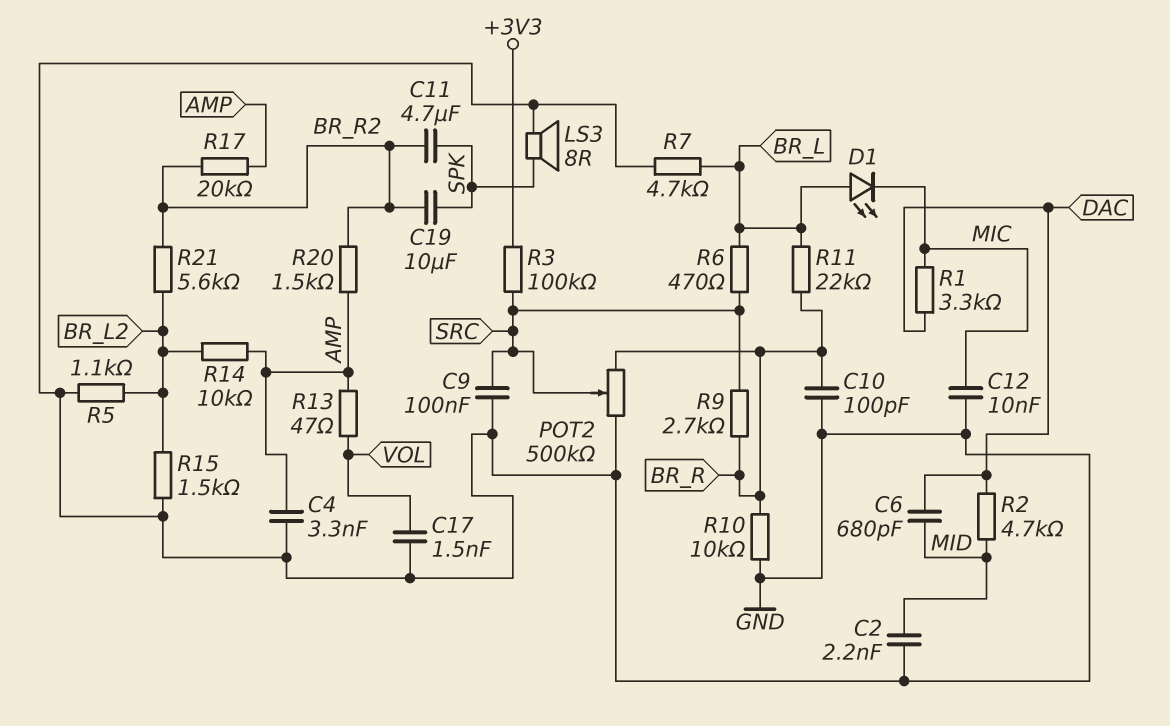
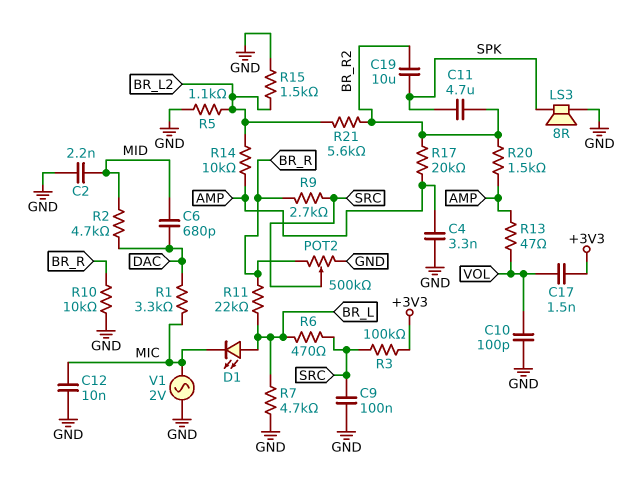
C10: 100pF (BR_R, GND) -> 100pF (GND, VOL)
C17: 1.5nF (GND, VOL) -> 1.5nF (+3V3, VOL)
V1: none -> AC 2V (GND, MIC)

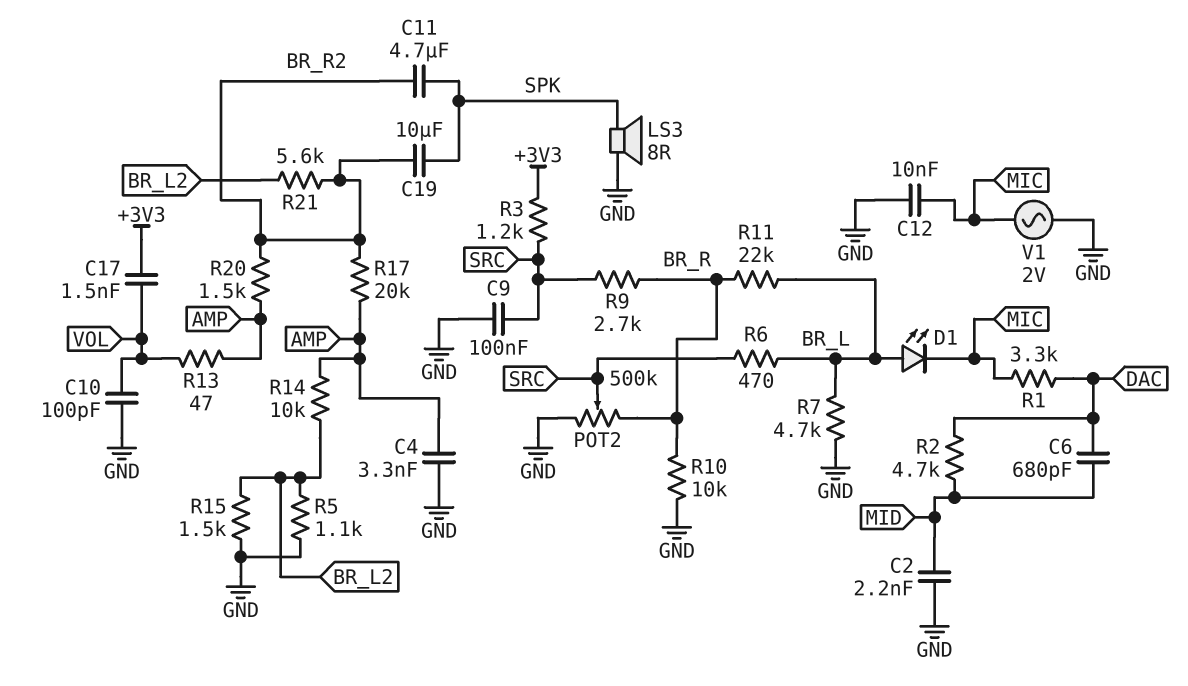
R3: 100k (+3V3, SRC) -> 1.2k (+3V3, SRC)

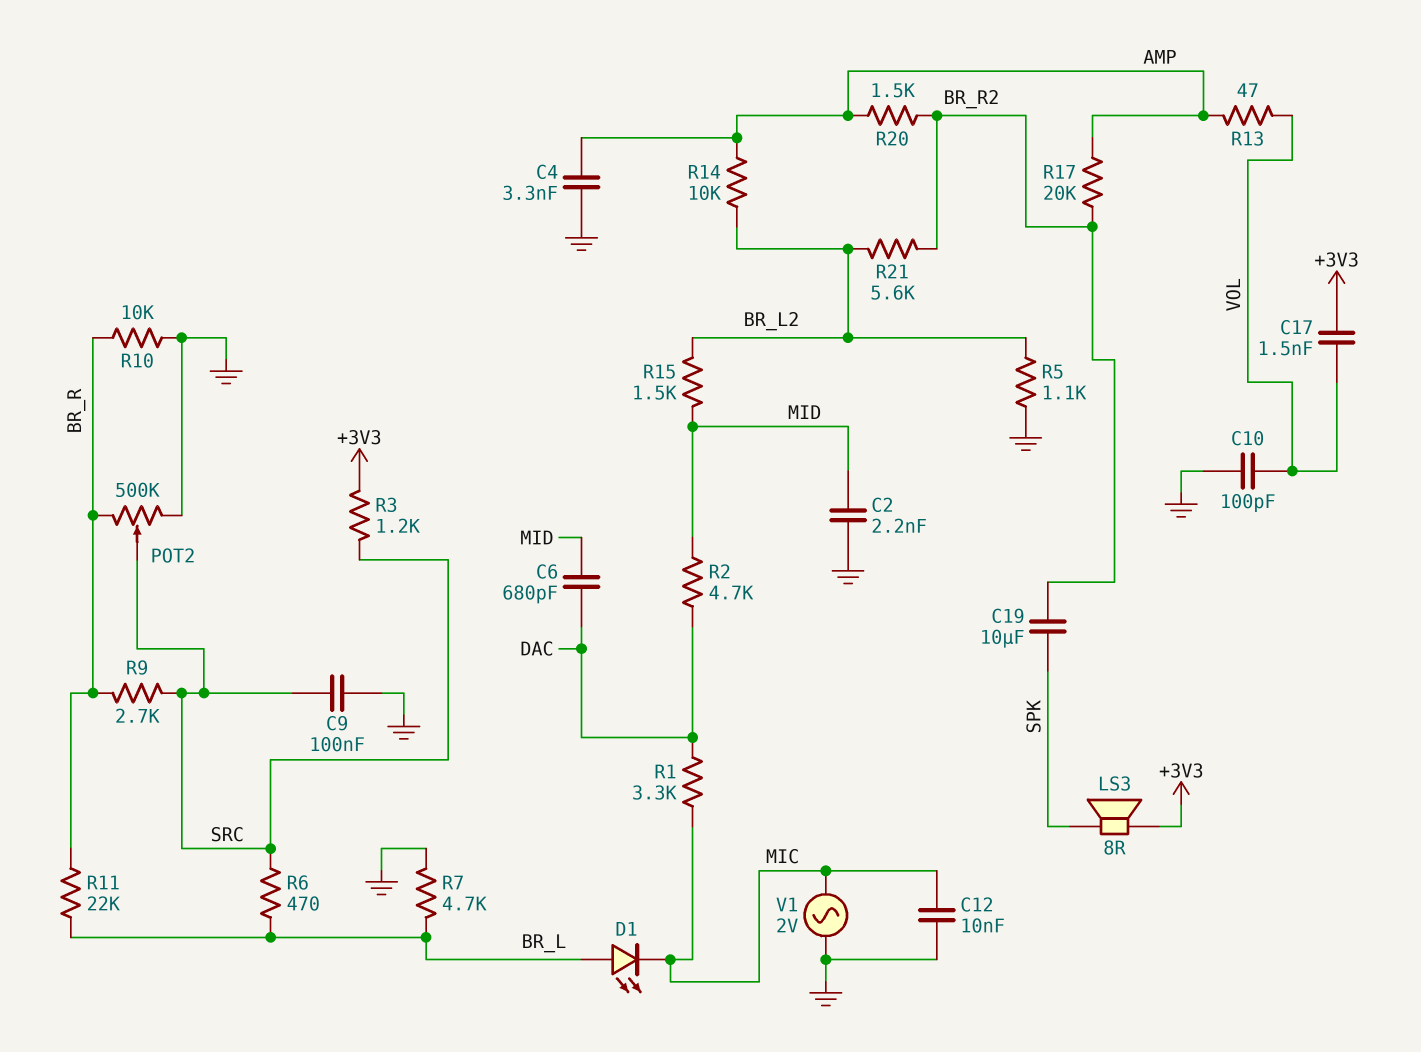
C11: 4.7uF (BR_R2, SPK) -> none
LS3: speaker 8R (GND, SPK) -> speaker 8R (+3V3, SPK)
R15: 1.5k (BR_L2, GND) -> 1.5k (BR_L2, MID)

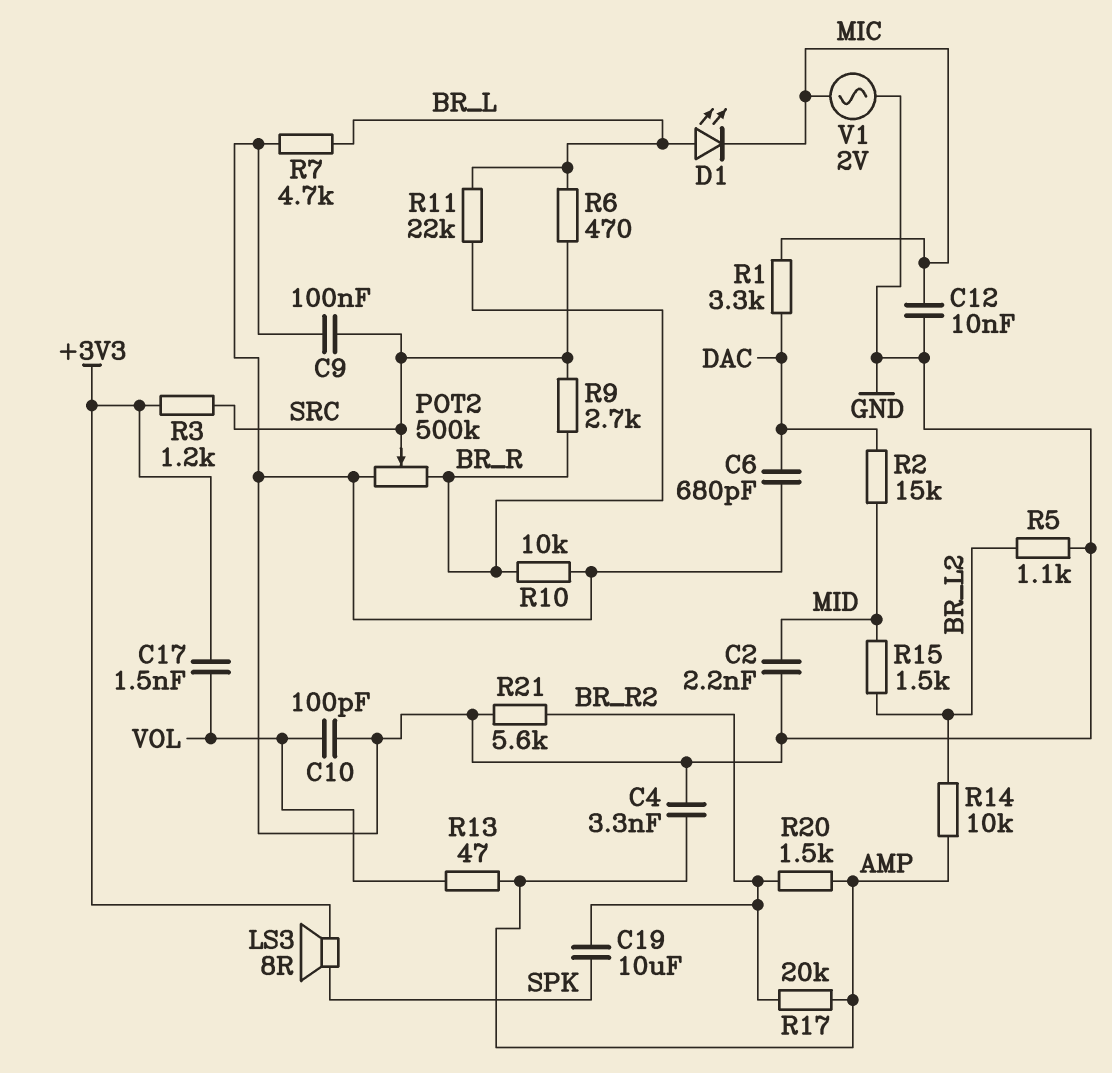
C6: 680pF (DAC, MID) -> 680pF (DAC, GND)
R2: 4.7k (DAC, MID) -> 15k (DAC, MID)
R21: 5.6k (BR_L2, BR_R2) -> 5.6k (BR_R2, GND)

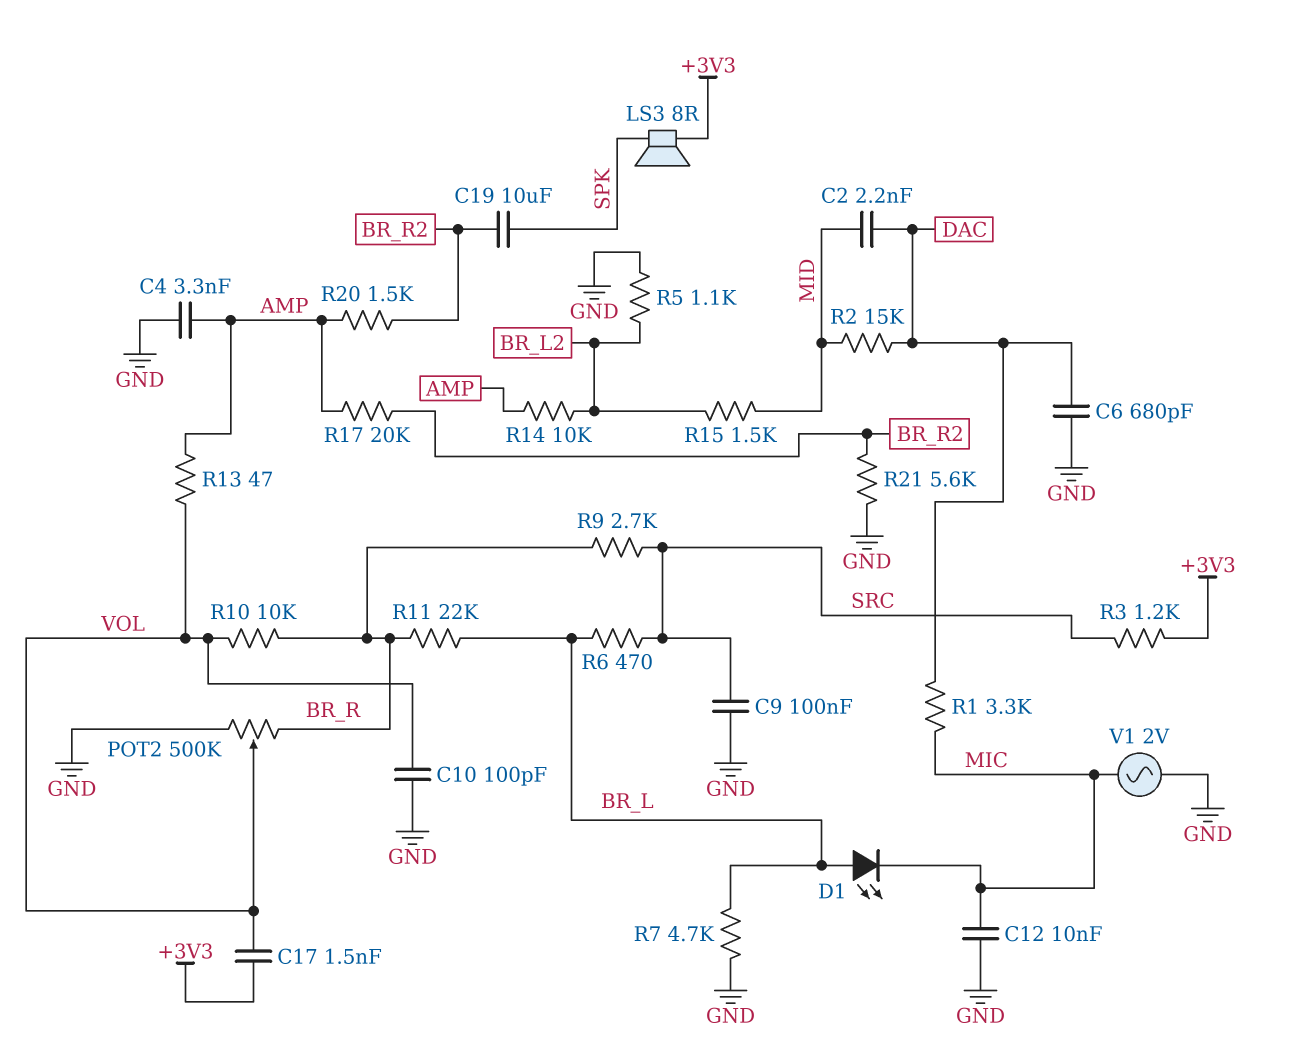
C2: 2.2nF (GND, MID) -> 2.2nF (DAC, MID)
POT2: 500k (BR_R, GND, wiper SRC) -> 500k (BR_R, GND, wiper VOL)
R10: 10k (BR_R, GND) -> 10k (BR_R, VOL)

